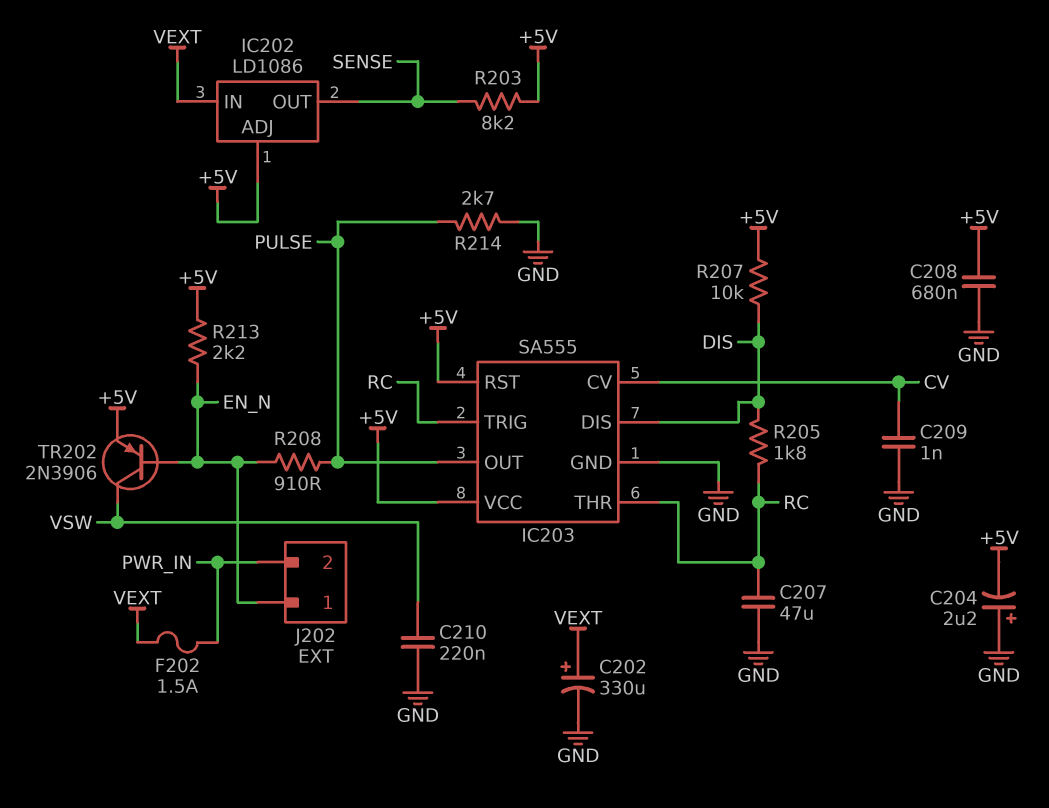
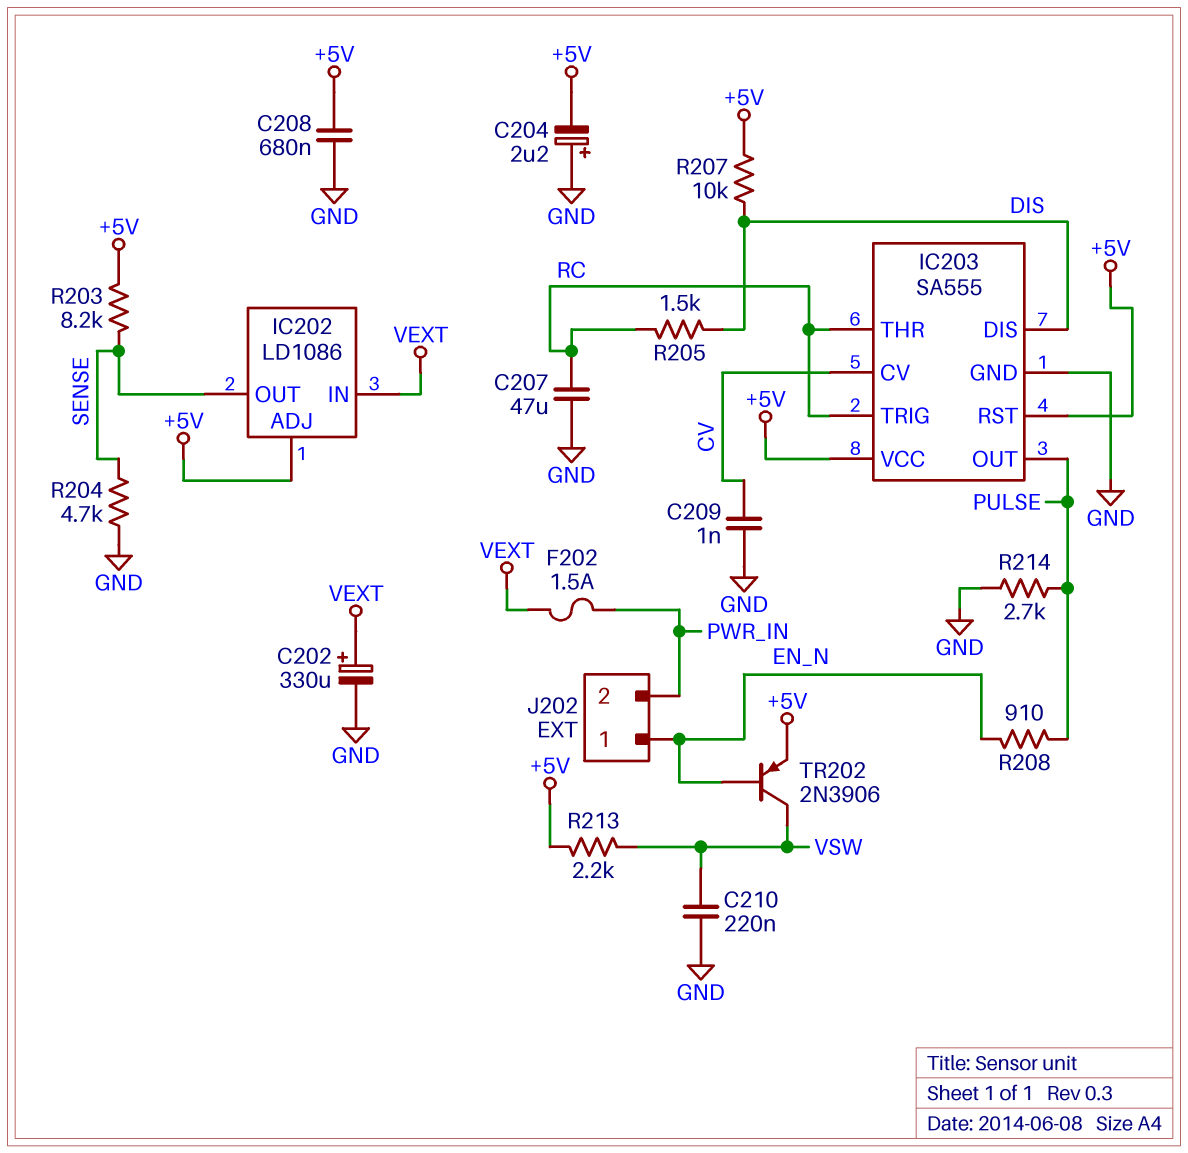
R204: none -> 4.7k (GND, SENSE)
R205: 1.8k (DIS, RC) -> 1.5k (DIS, RC)
R213: 2.2k (+5V, EN_N) -> 2.2k (+5V, VSW)

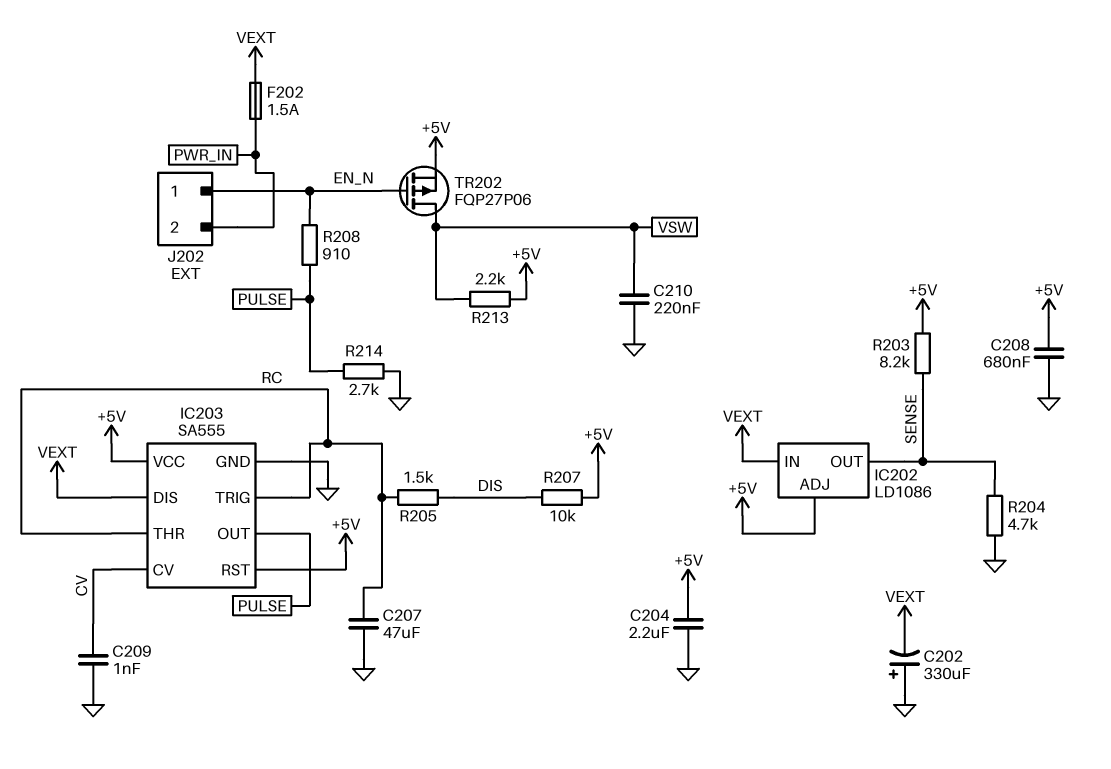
C202: 330uF (plus VEXT, minus GND) -> 330uF (plus GND, minus VEXT)
C204: 2.2uF (plus GND, minus +5V) -> 2.2uF (+5V, GND)
IC203 pin DIS: DIS -> VEXT
TR202: PNP 2N3906 (B EN_N, C VSW, E +5V) -> PMOS FQP27P06 (G EN_N, D VSW, S +5V)

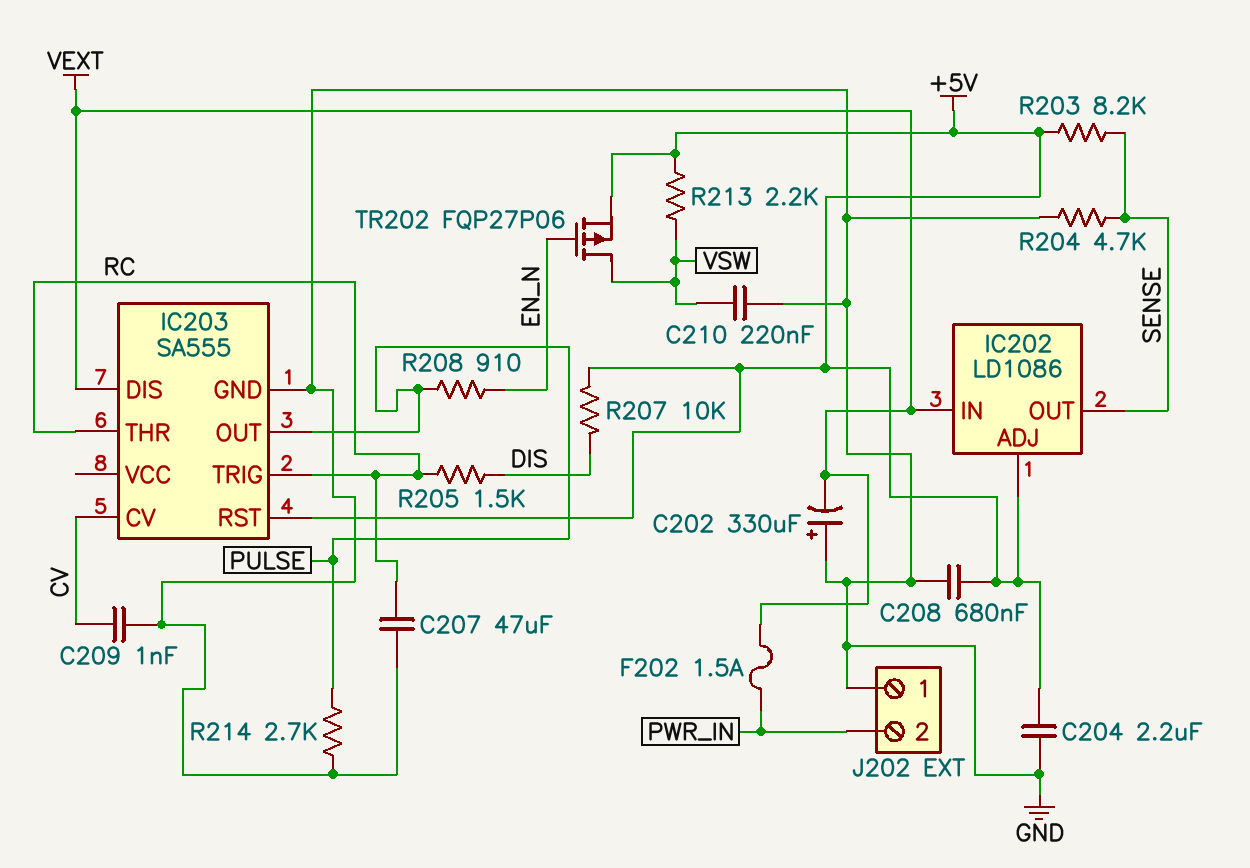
IC203 pin VCC: +5V -> none
J202 pin 1: EN_N -> GND

